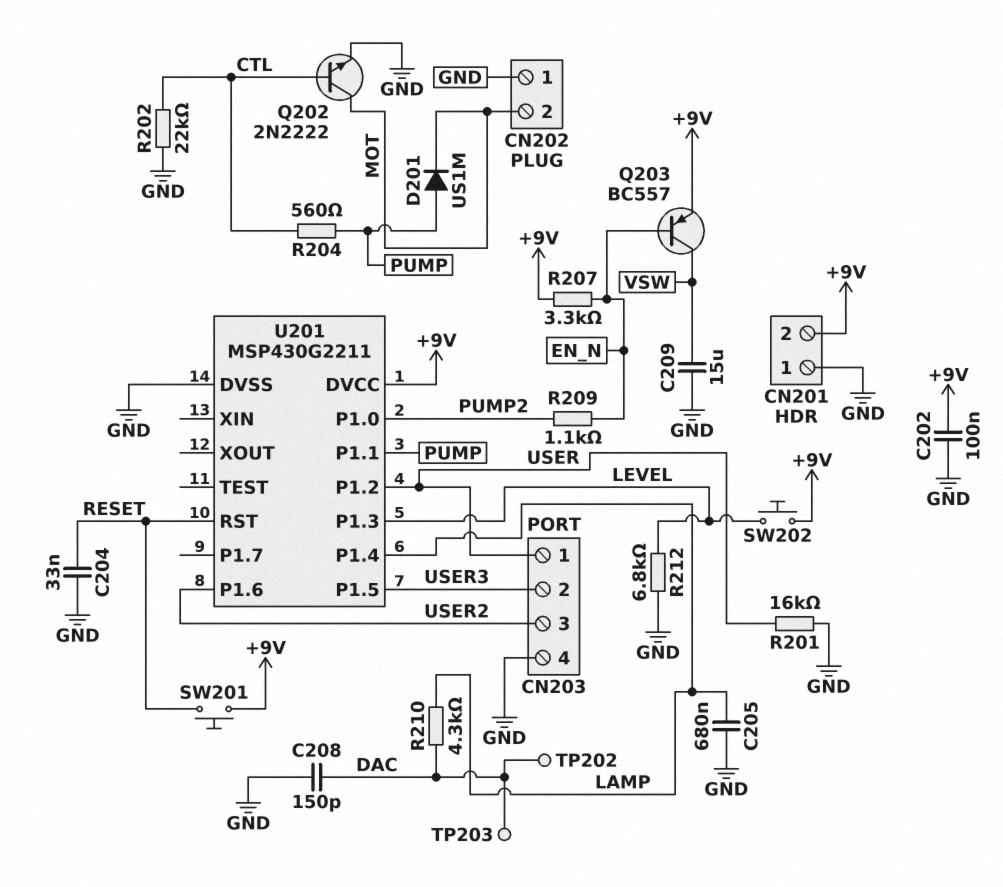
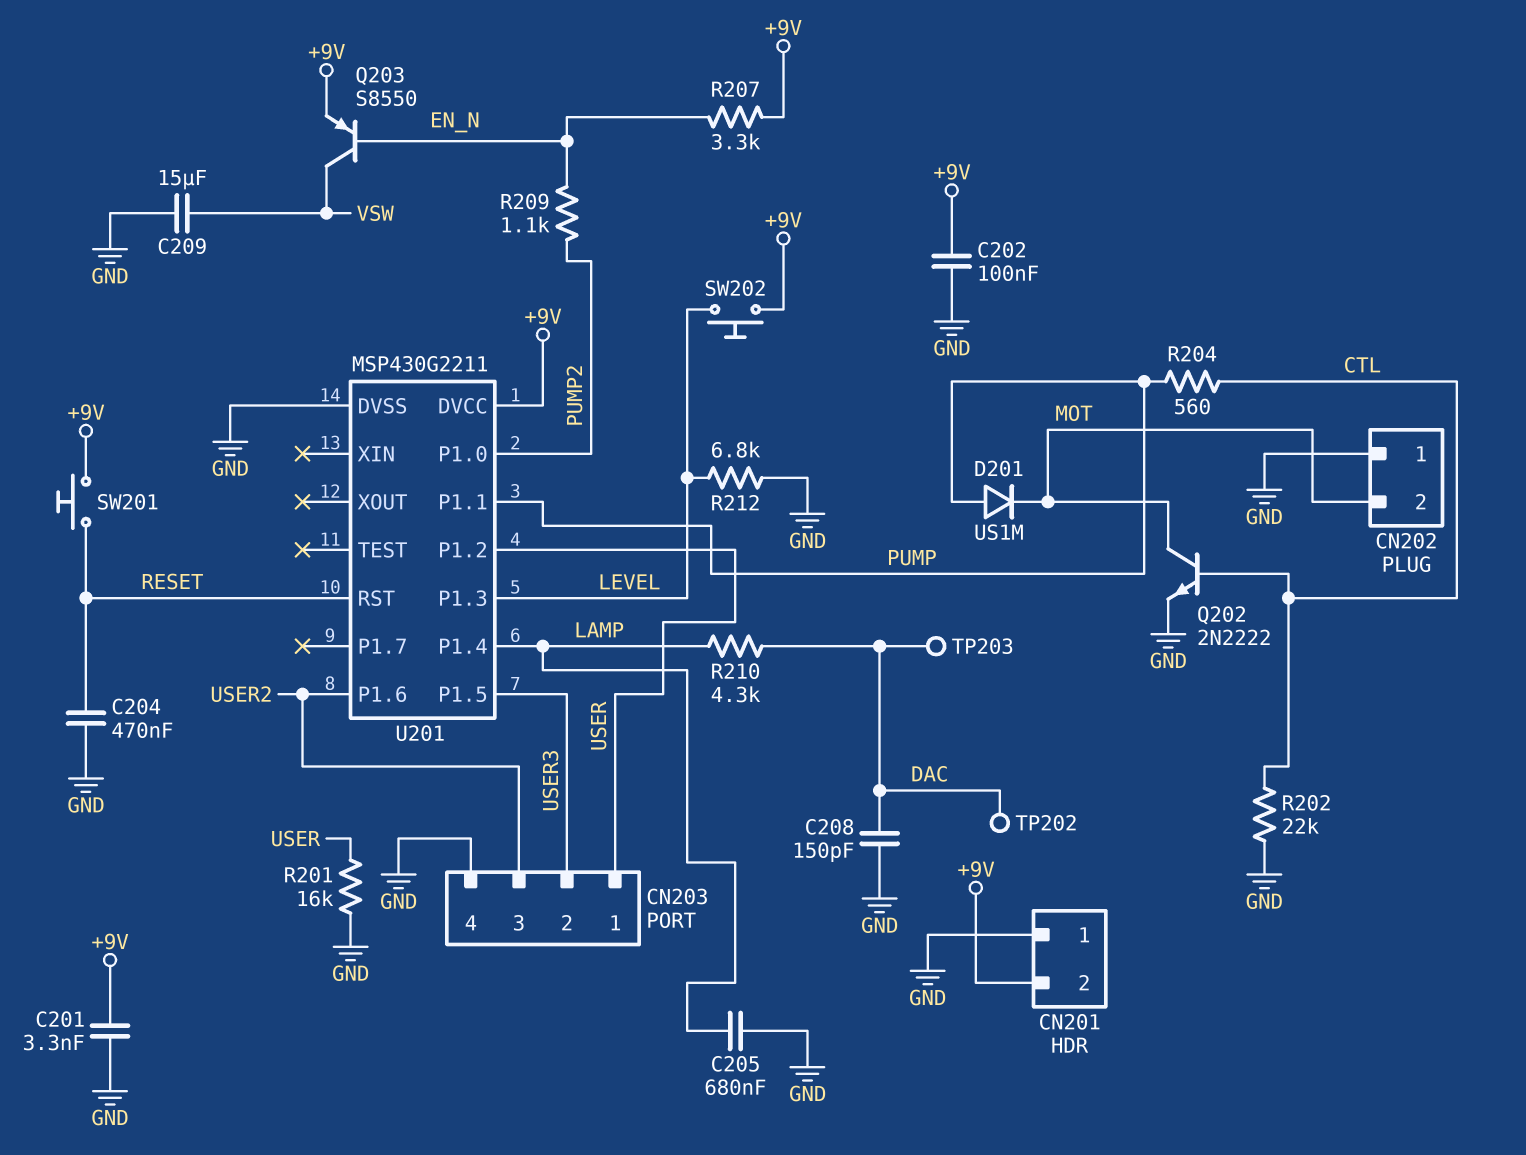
C201: none -> 3.3nF (+9V, GND)
C204: 33nF (GND, RESET) -> 470nF (GND, RESET)
Q203: PNP BC557 (B EN_N, C VSW, E +9V) -> PNP S8550 (B EN_N, C VSW, E +9V)

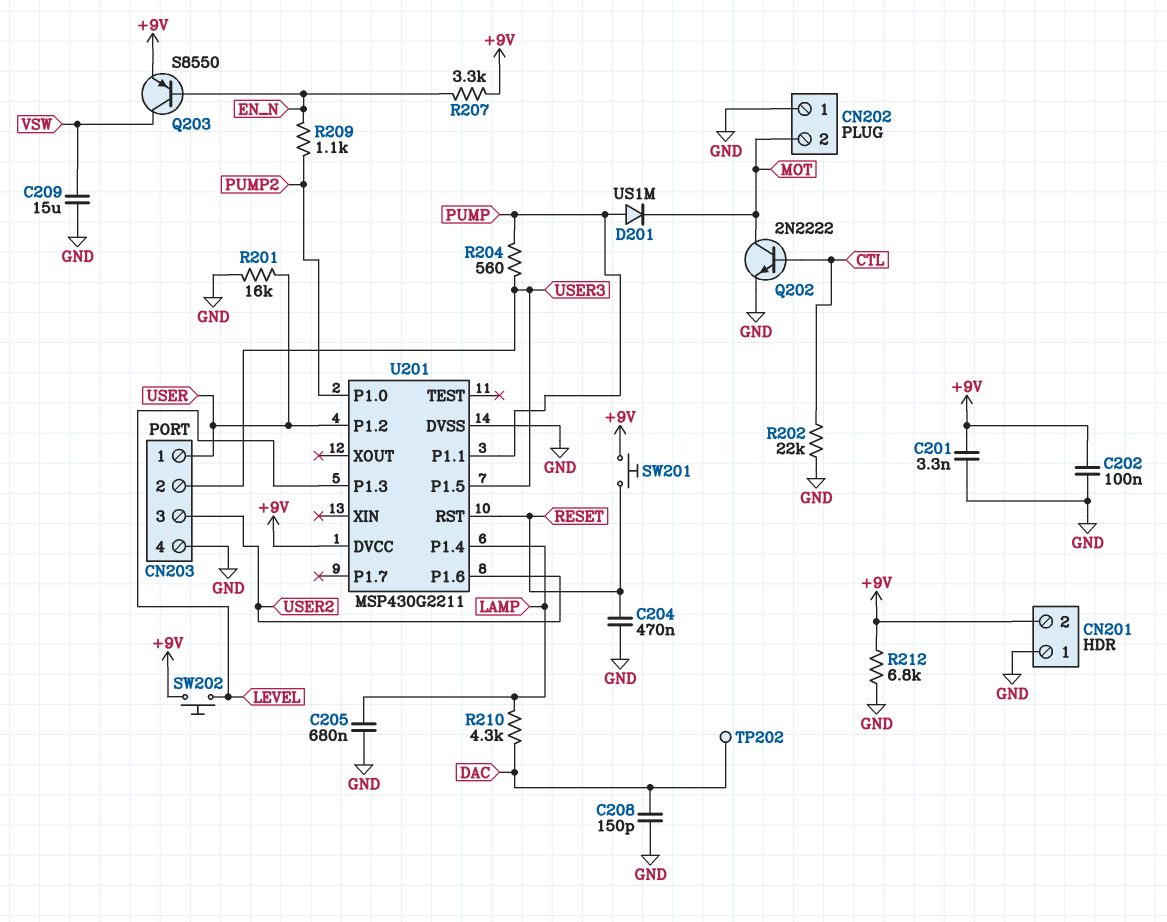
R204: 560 (CTL, PUMP) -> 560 (PUMP, USER3)
R212: 6.8k (GND, LEVEL) -> 6.8k (+9V, GND)
TP203: test point (DAC) -> none

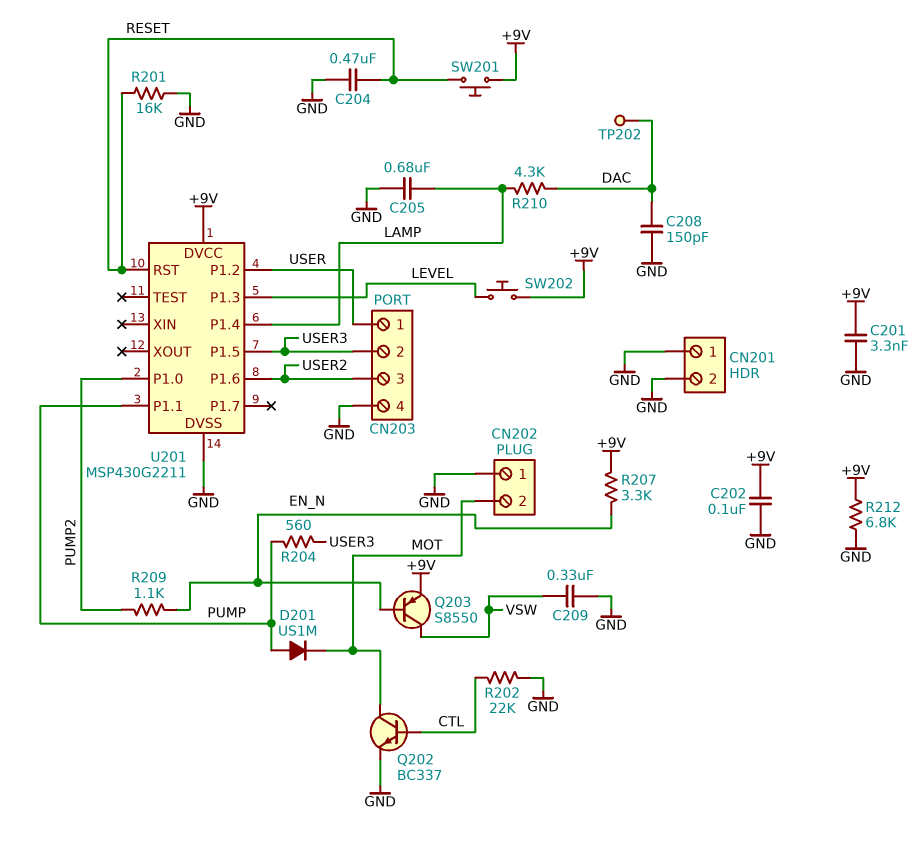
C209: 15uF (GND, VSW) -> 330nF (GND, VSW)
CN201 pin 2: +9V -> GND
Q202: NPN 2N2222 (B CTL, C MOT, E GND) -> NPN BC337 (B CTL, C MOT, E GND)
R201: 16k (GND, USER) -> 16k (GND, RESET)

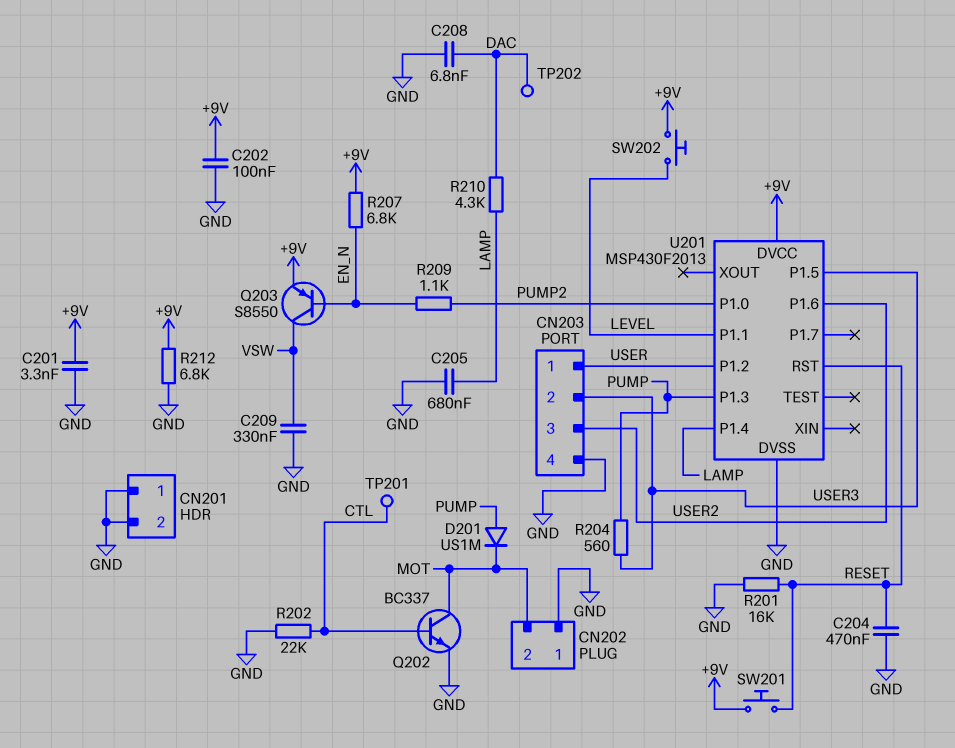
C208: 150pF (DAC, GND) -> 6.8nF (DAC, GND)
R207: 3.3k (+9V, EN_N) -> 6.8k (+9V, EN_N)
TP201: none -> test point (CTL)
U201: MSP430G2211 -> MSP430F2013
U201 pin P1.1: PUMP -> LEVEL
U201 pin P1.3: LEVEL -> PUMP

